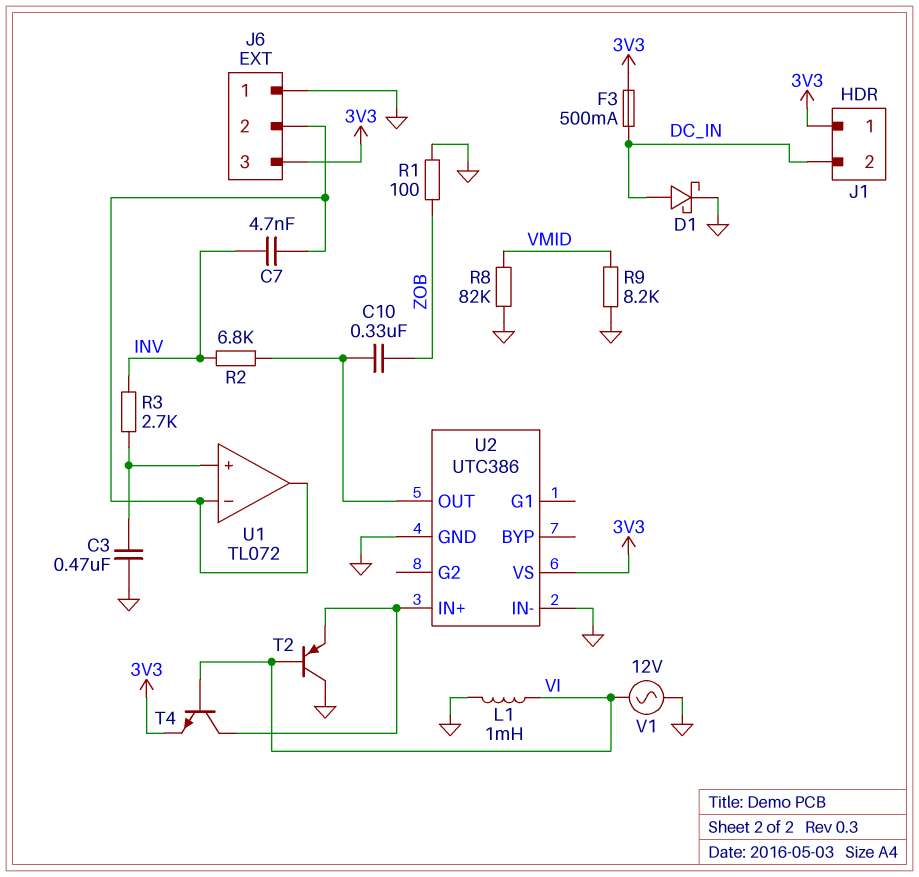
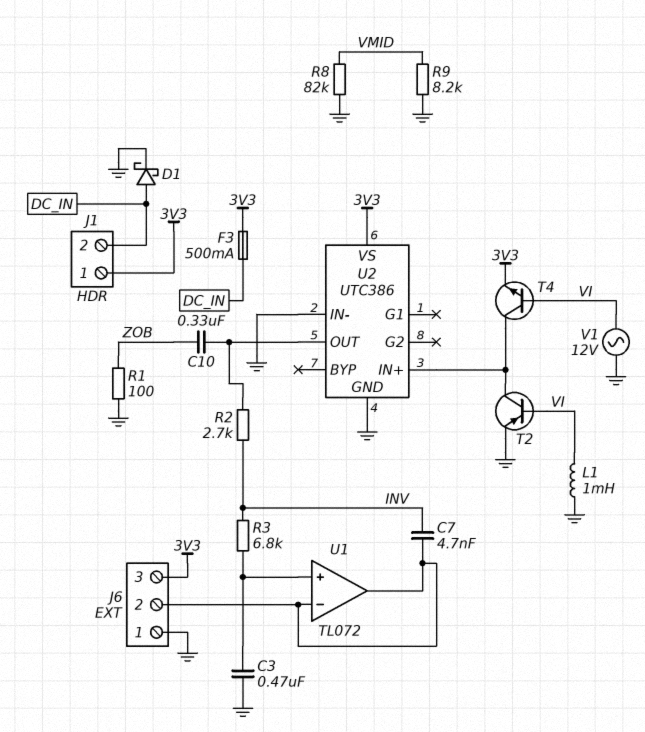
R2: 6.8k (INV, U2/OUT) -> 2.7k (INV, U2/OUT)
R3: 2.7k (INV, U1/in+) -> 6.8k (INV, U1/in+)
T2: PNP (B VI, C GND, E U2/IN+) -> PNP (B VI, C U2/IN+, E GND)

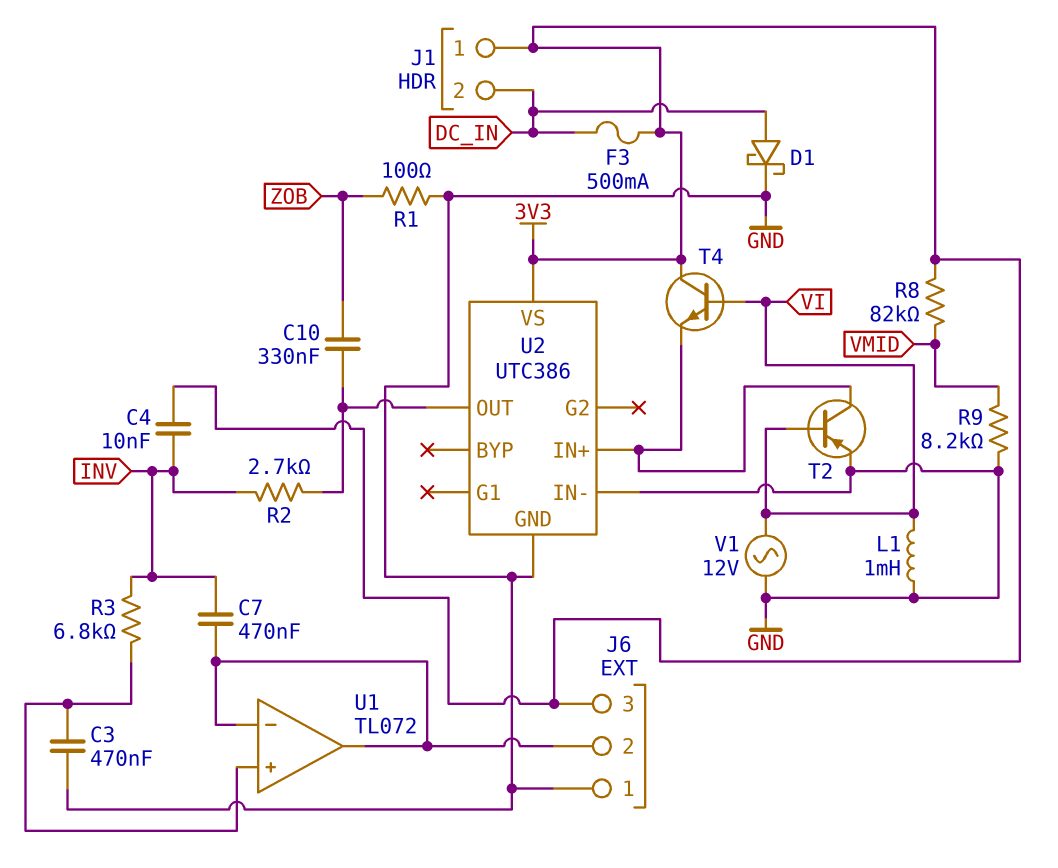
C4: none -> 10nF (3V3, INV)
C7: 4.7nF (INV, J6/2) -> 470nF (INV, J6/2)
R8: 82k (GND, VMID) -> 82k (3V3, VMID)
T4: NPN (B VI, C U2/IN+, E 3V3) -> NPN (B VI, C 3V3, E U2/IN+)

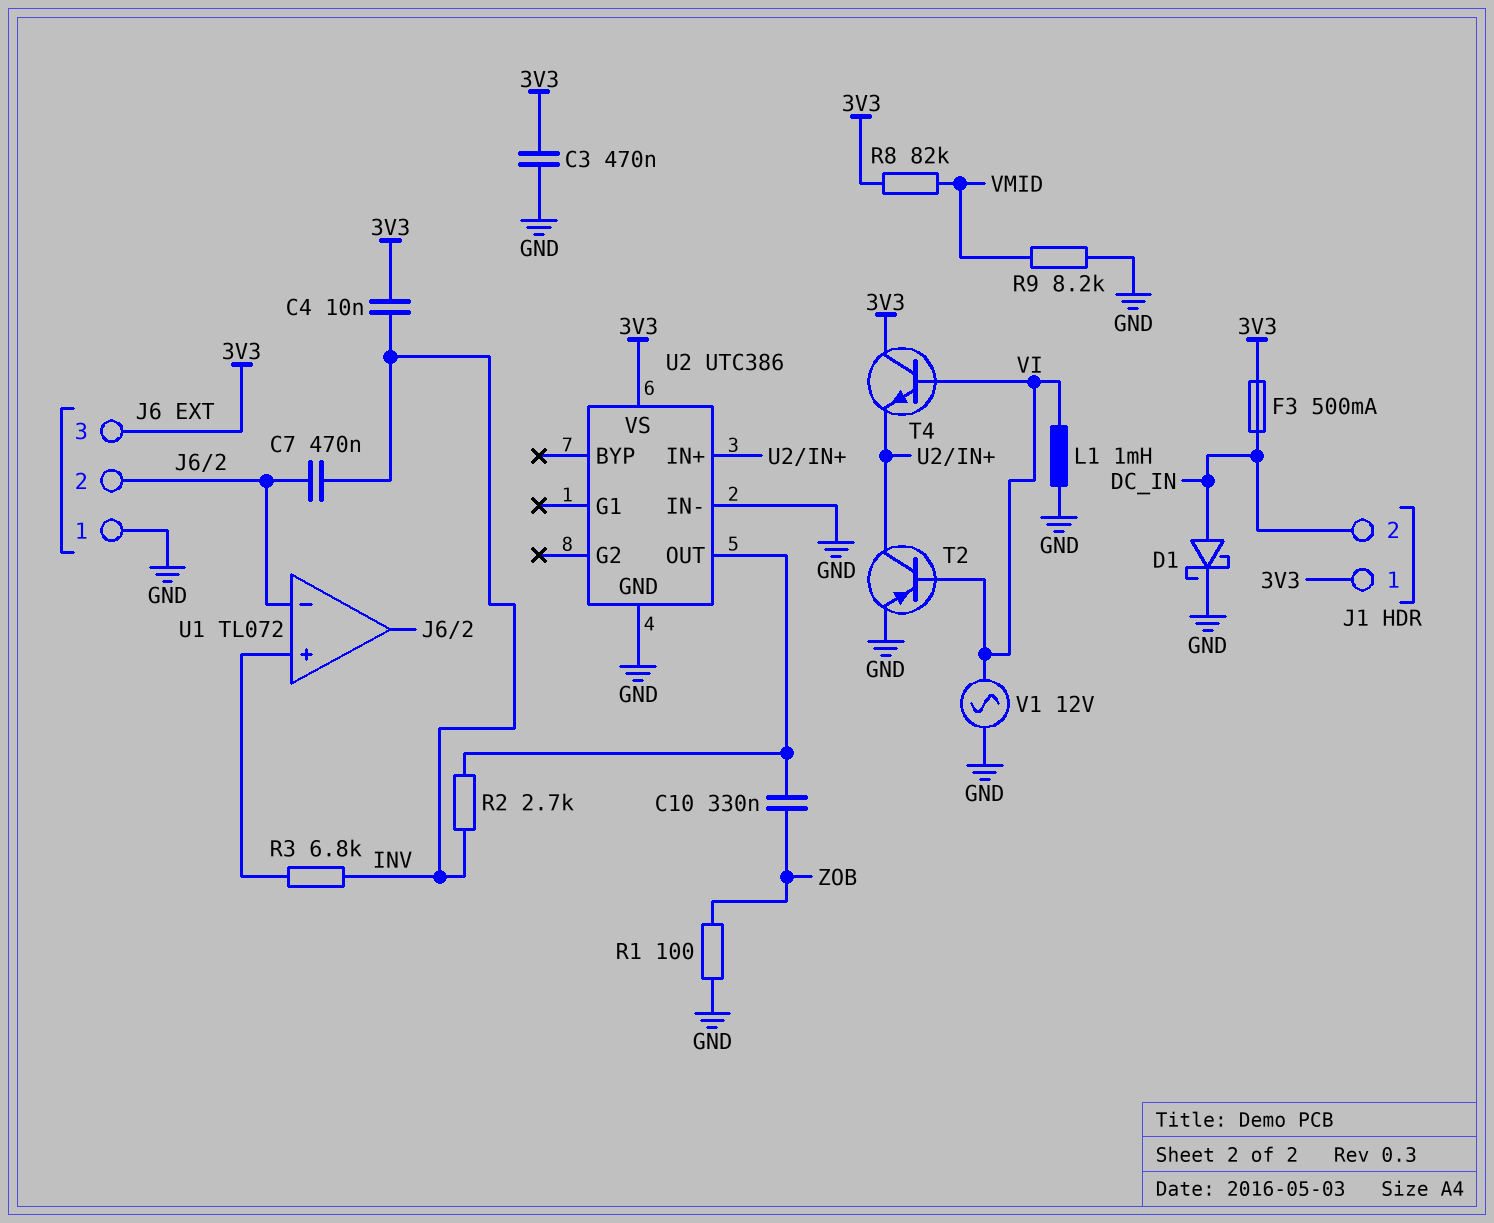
C3: 470nF (GND, U1/in+) -> 470nF (3V3, GND)

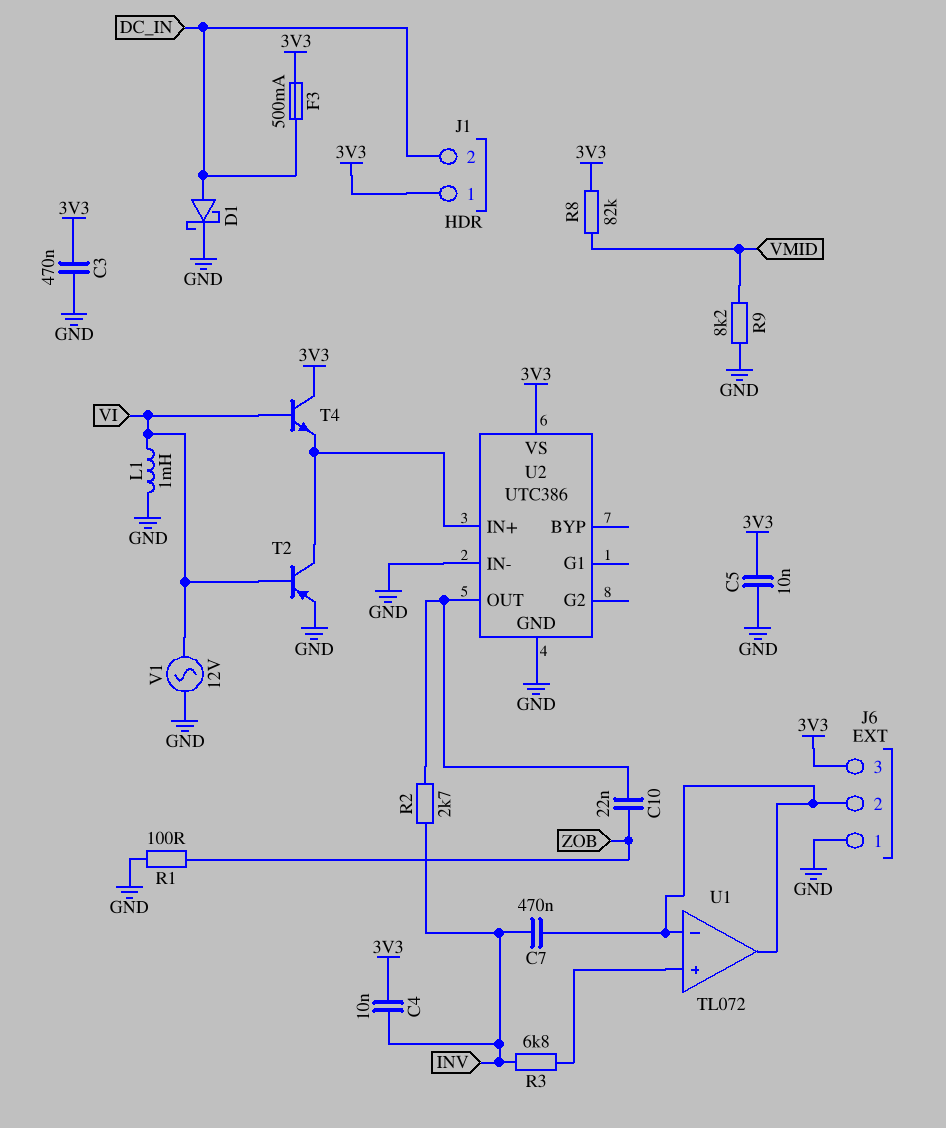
C5: none -> 10nF (3V3, GND)
C10: 330nF (U2/OUT, ZOB) -> 22nF (U2/OUT, ZOB)

